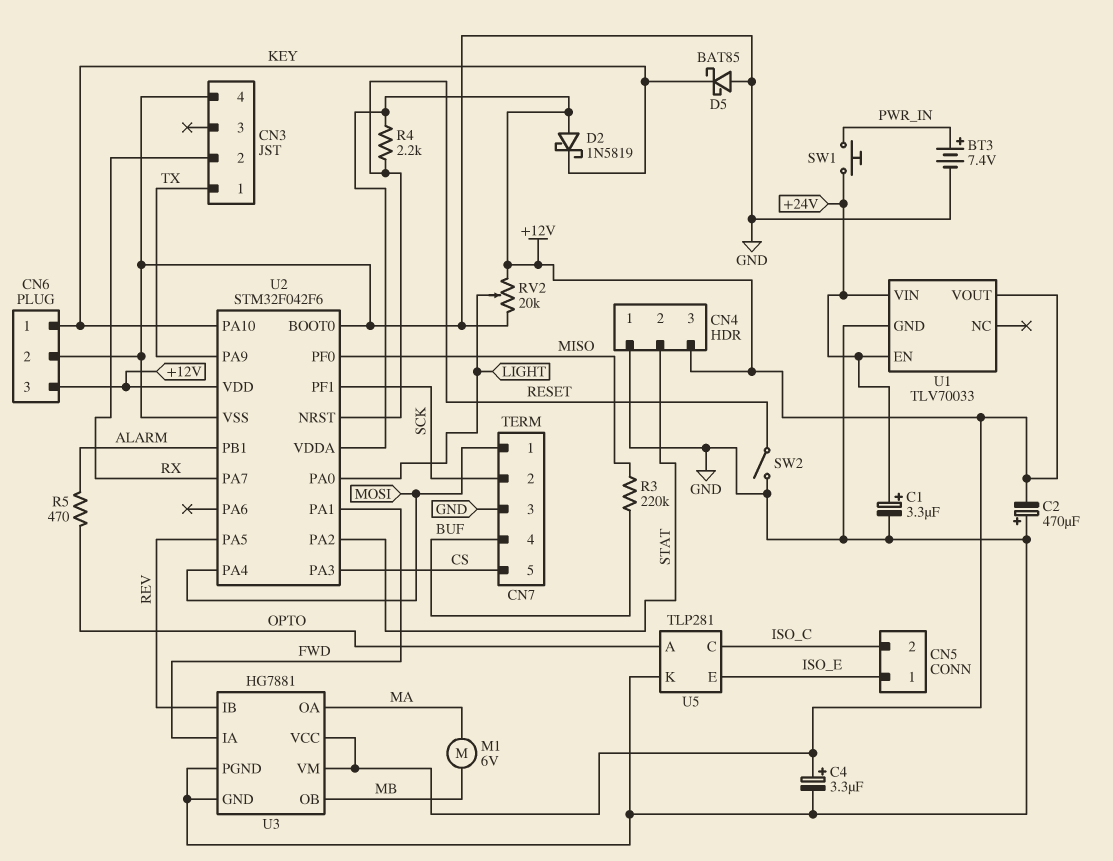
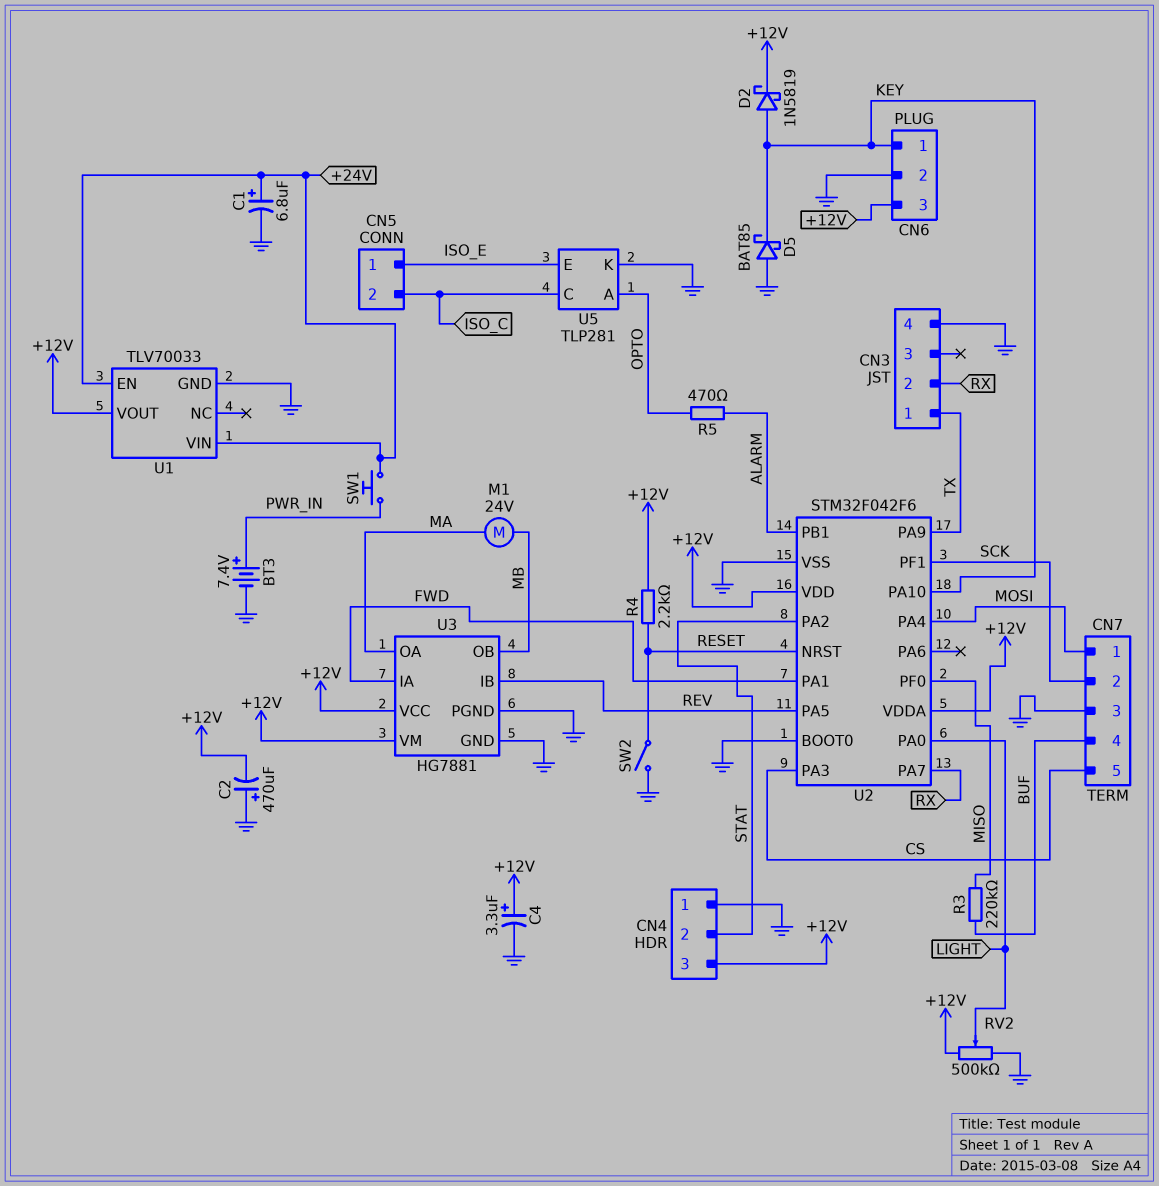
C1: 3.3uF (plus +24V, minus GND) -> 6.8uF (plus +24V, minus GND)
D2: schottky 1N5819 (A +12V, K KEY) -> schottky 1N5819 (A KEY, K +12V)
M1: motor 6V (MA, MB) -> motor 24V (MA, MB)
RV2: 20k (+12V, GND, wiper LIGHT) -> 500k (+12V, GND, wiper LIGHT)

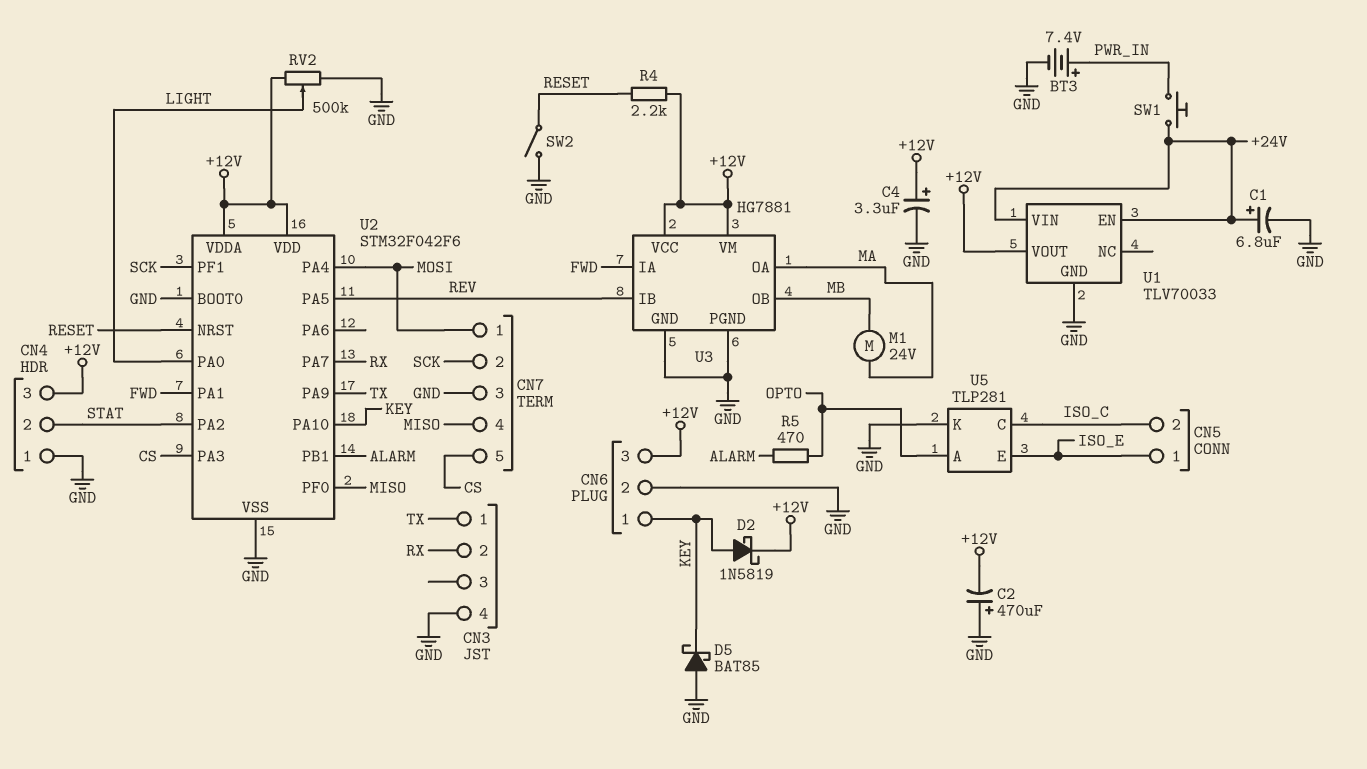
CN7 pin 4: BUF -> MISO
R3: 220k (BUF, MISO) -> none

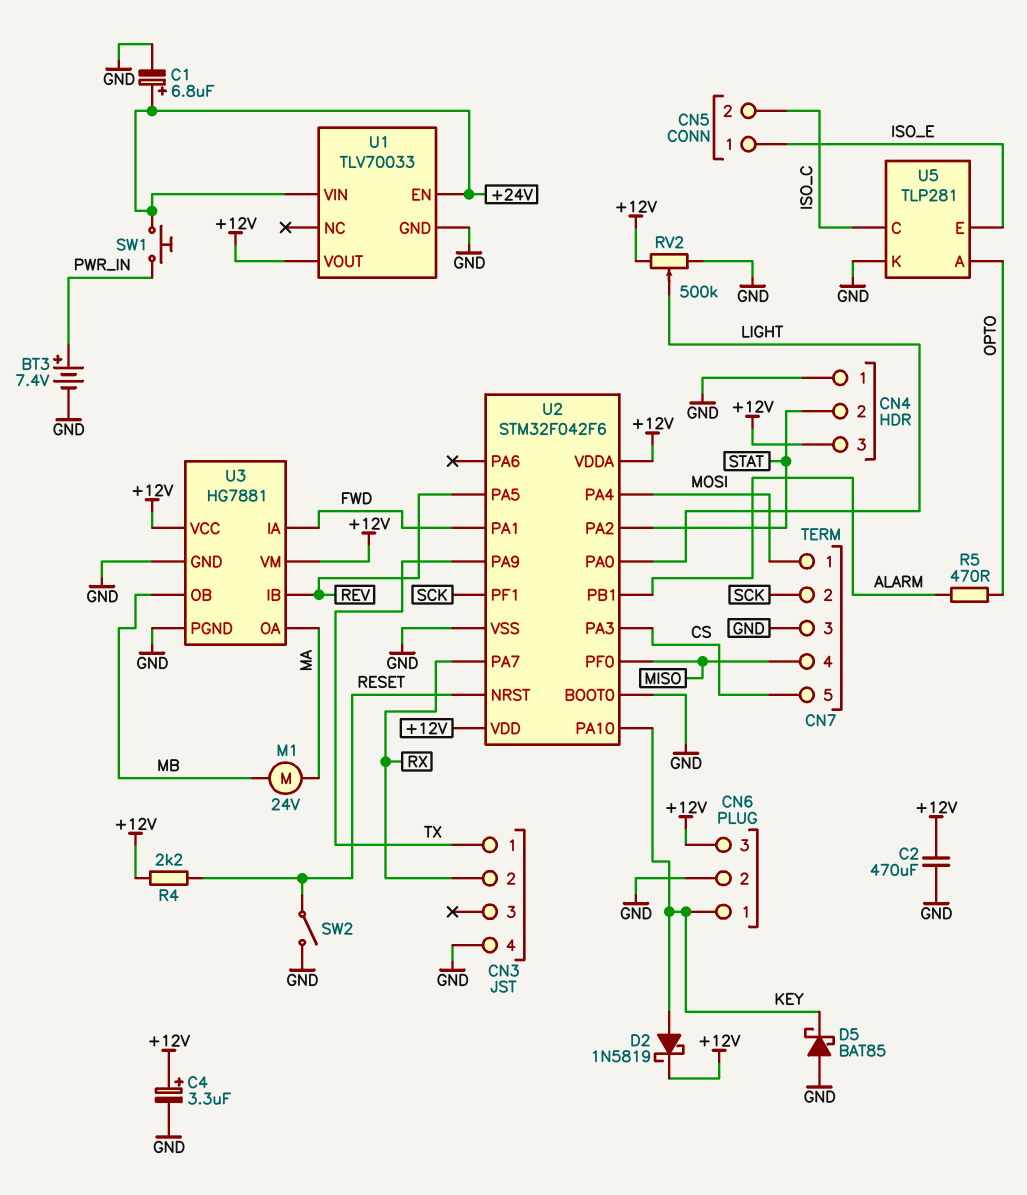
C2: 470uF (plus GND, minus +12V) -> 470uF (+12V, GND)

